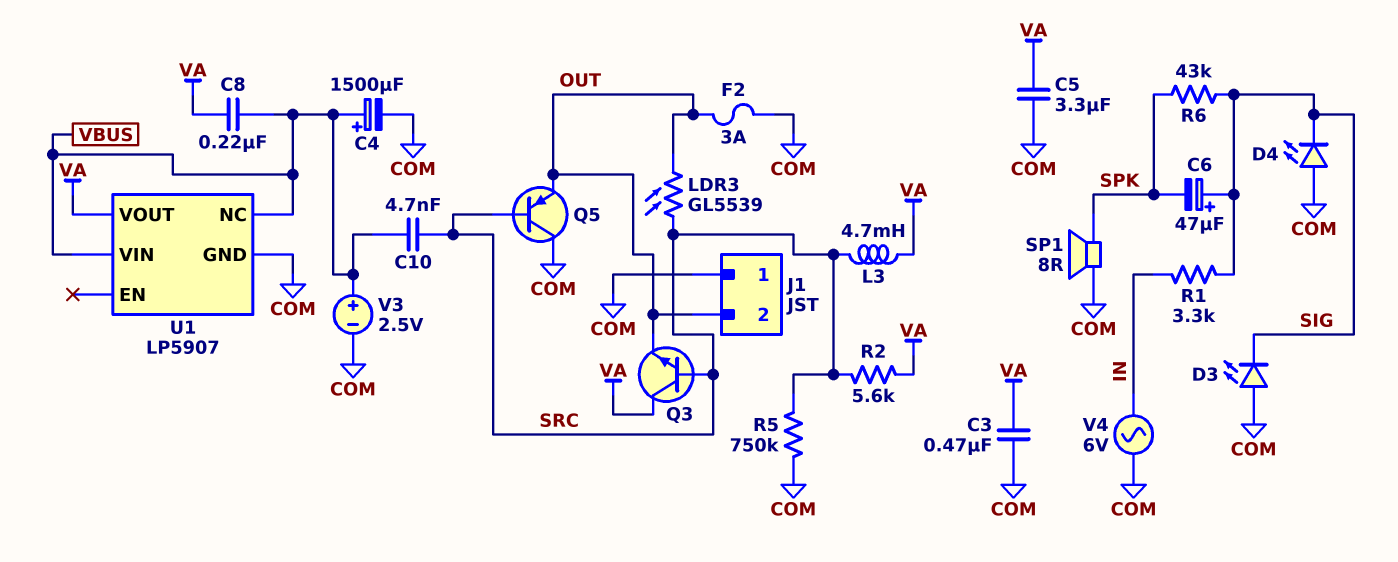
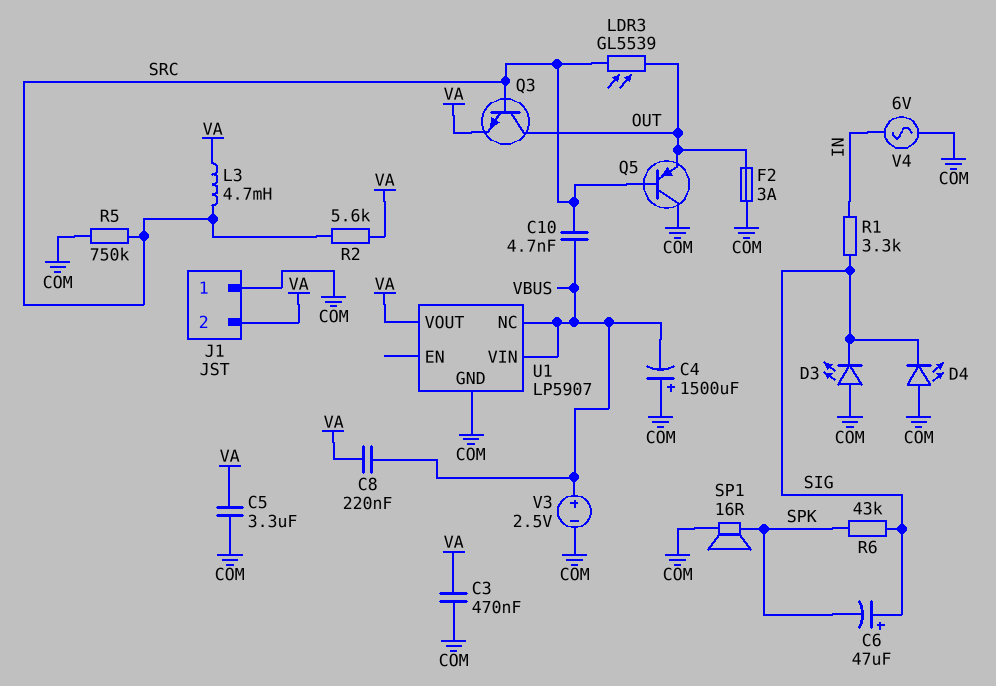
C4: 1500uF (plus VBUS, minus COM) -> 1500uF (plus COM, minus VBUS)
J1 pin 2: OUT -> VA
Q3: NPN (B SRC, C VA, E OUT) -> NPN (B SRC, C OUT, E VA)
SP1: speaker 8R (COM, SPK) -> speaker 16R (COM, SPK)

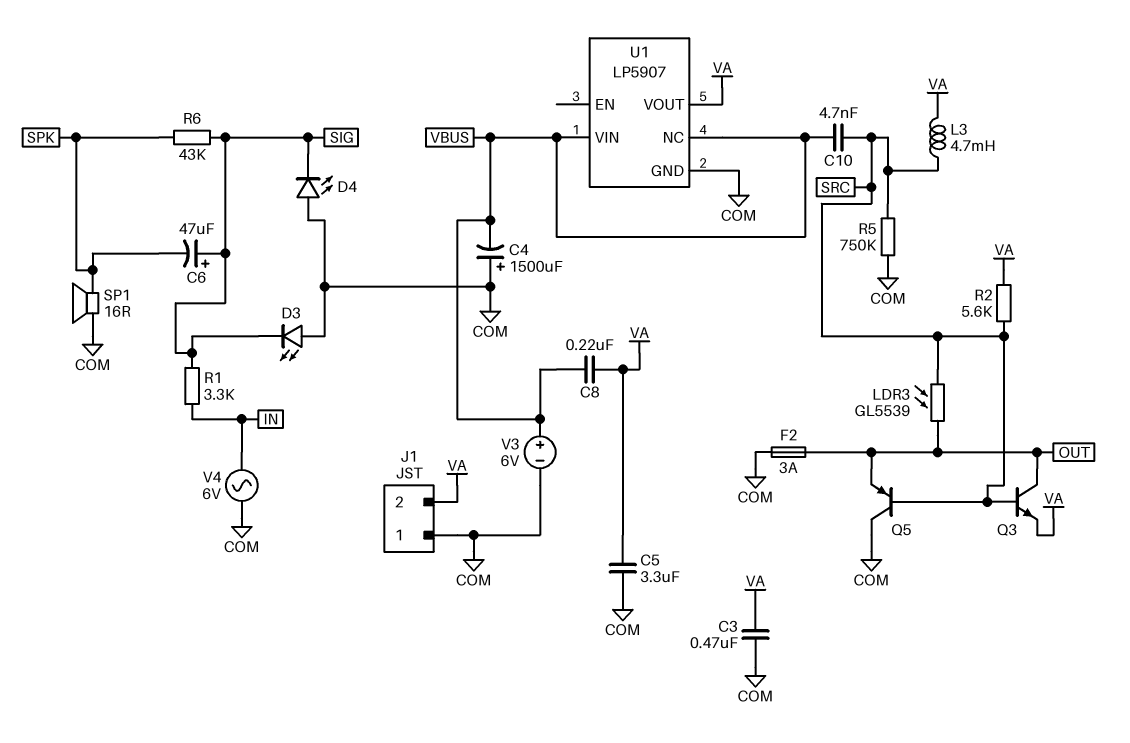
V3: 2.5V (plus VBUS, minus COM) -> 6V (plus VBUS, minus COM)

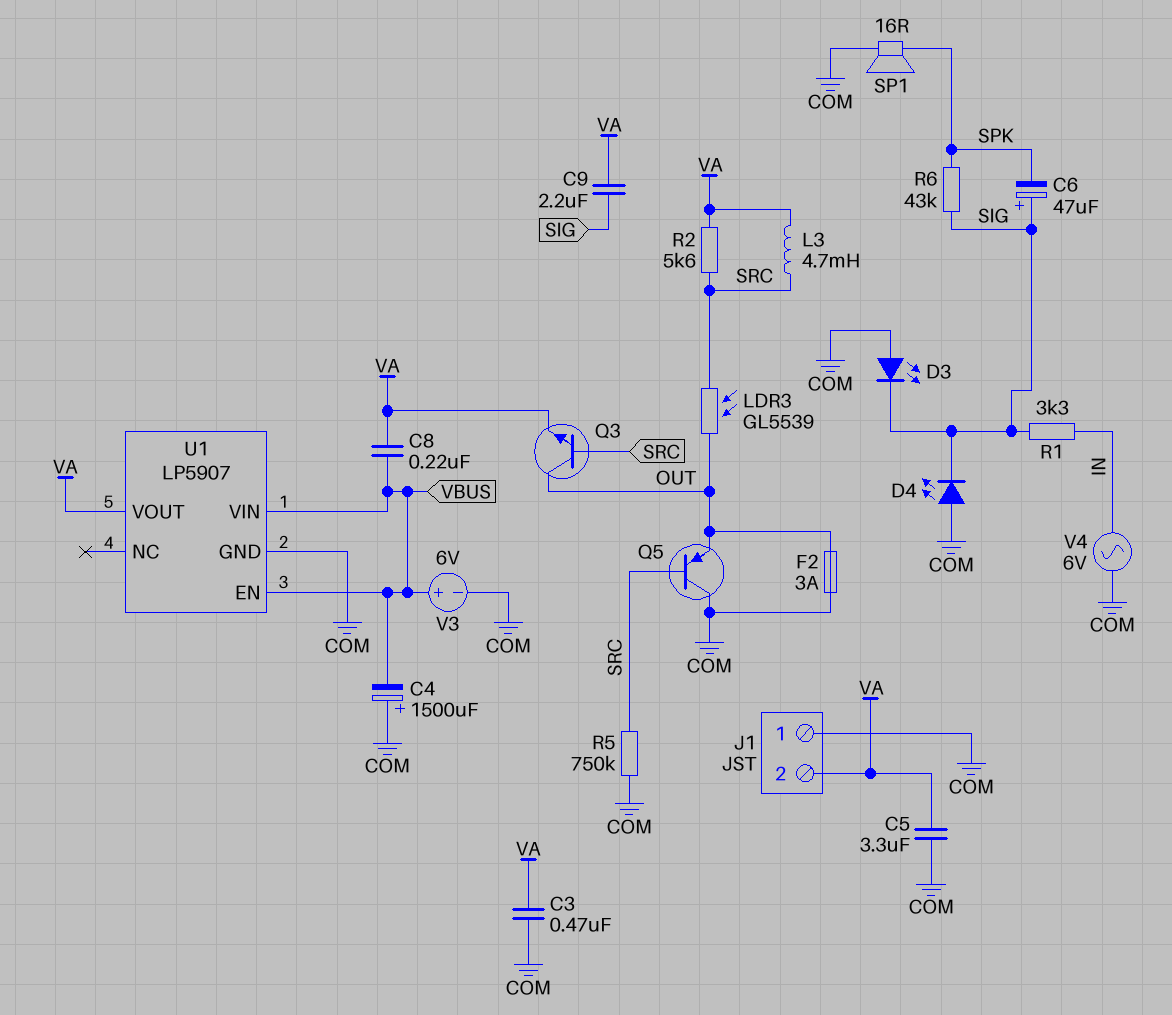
C9: none -> 2.2uF (SIG, VA)
C10: 4.7nF (SRC, VBUS) -> none
U1 pin EN: none -> VBUS
U1 pin NC: VBUS -> none

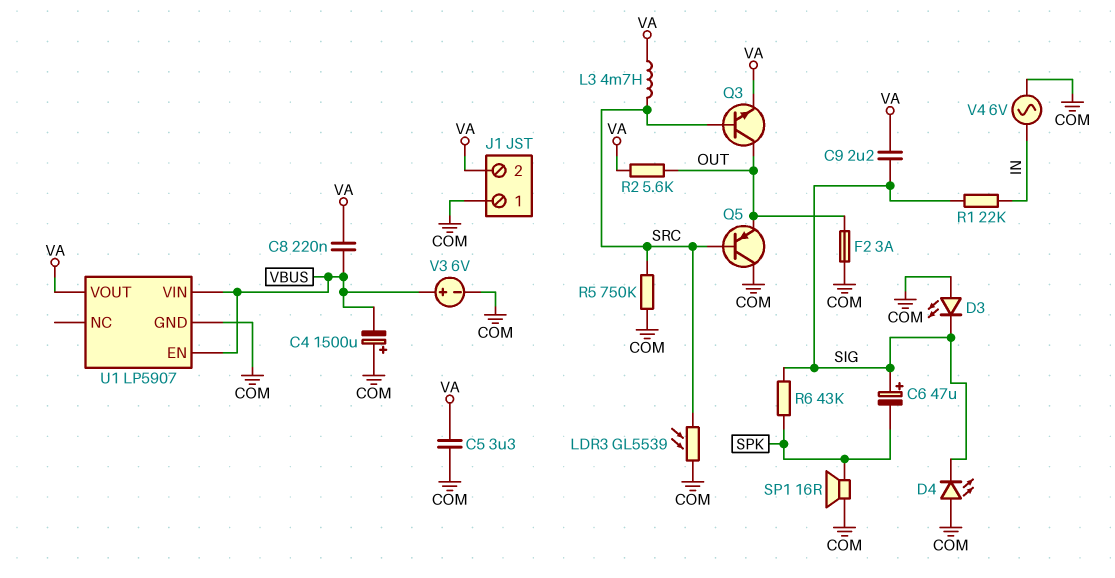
C3: 470nF (COM, VA) -> none
LDR3: GL5539 (OUT, SRC) -> GL5539 (COM, SRC)
R1: 3.3k (IN, SIG) -> 22k (IN, SIG)
R2: 5.6k (SRC, VA) -> 5.6k (OUT, VA)

